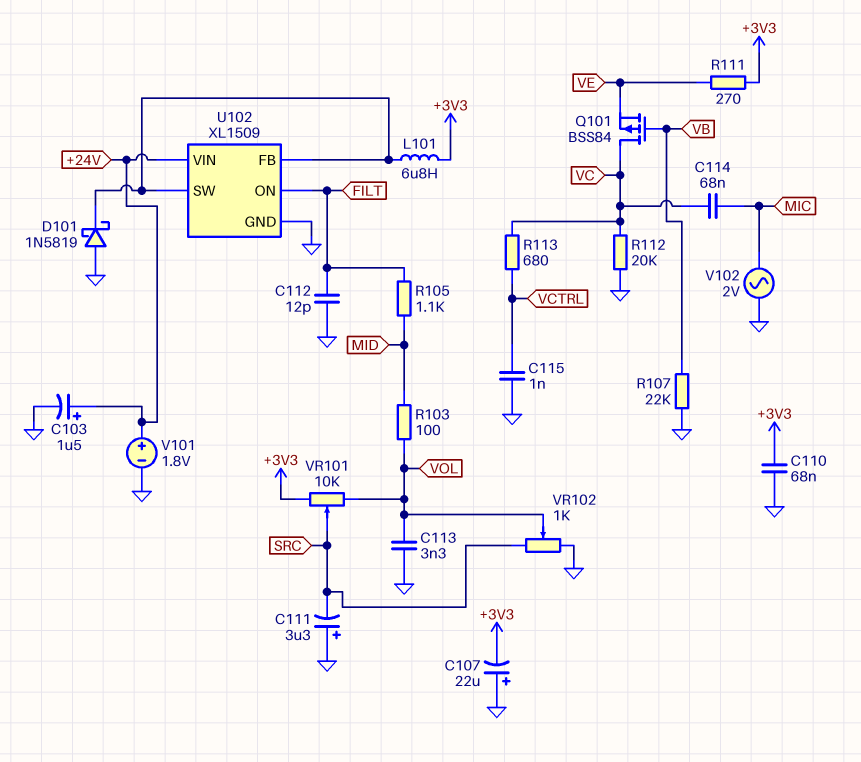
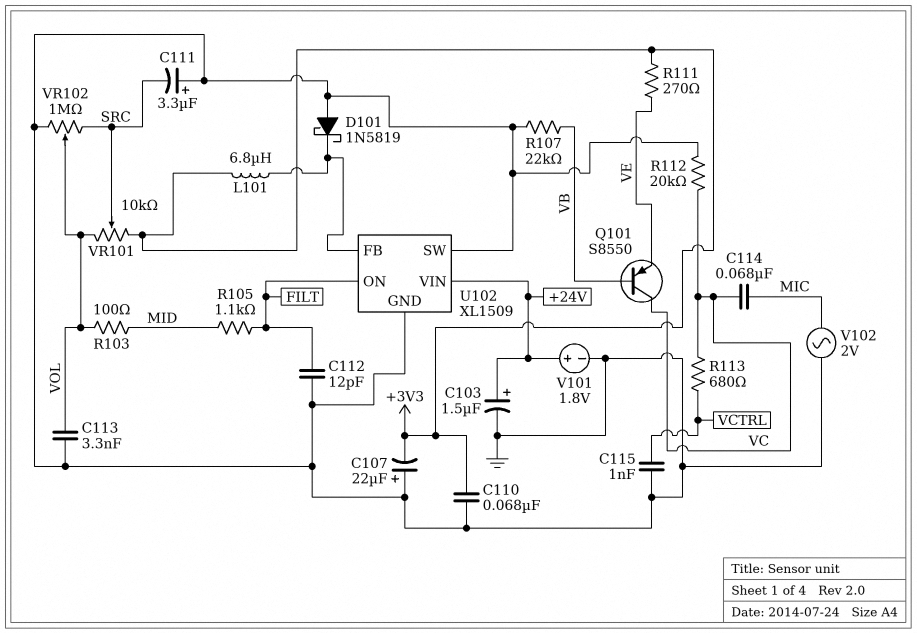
Q101: PMOS BSS84 (G VB, D VC, S VE) -> PNP S8550 (B VB, C VC, E VE)
U102 pin SW: U102/FB -> GND
VR102: 1k (GND, SRC, wiper VOL) -> 1M (GND, SRC, wiper VOL)

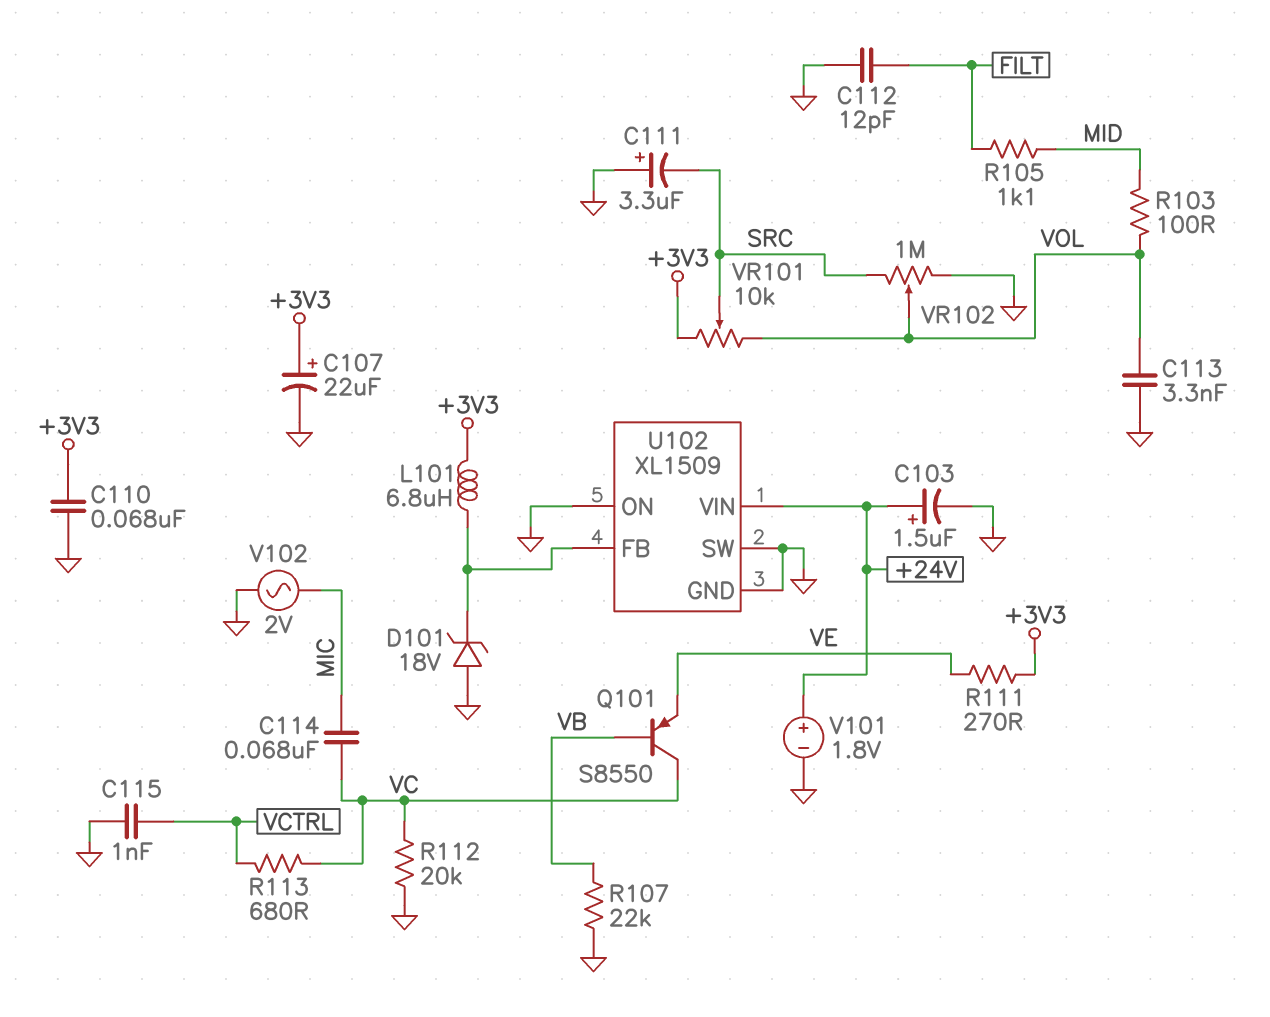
C107: 22uF (plus GND, minus +3V3) -> 22uF (plus +3V3, minus GND)
D101: schottky 1N5819 (A GND, K U102/FB) -> zener 18V (A GND, K U102/FB)
U102 pin ON: FILT -> GND

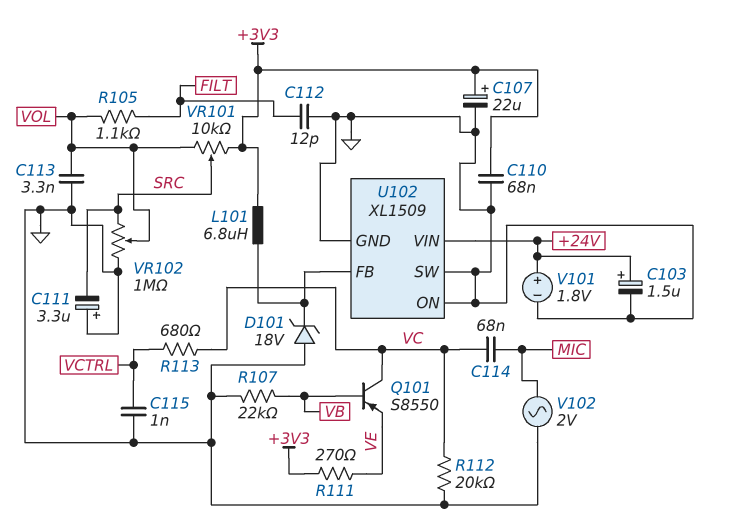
R103: 100 (MID, VOL) -> none
R105: 1.1k (FILT, MID) -> 1.1k (FILT, VOL)

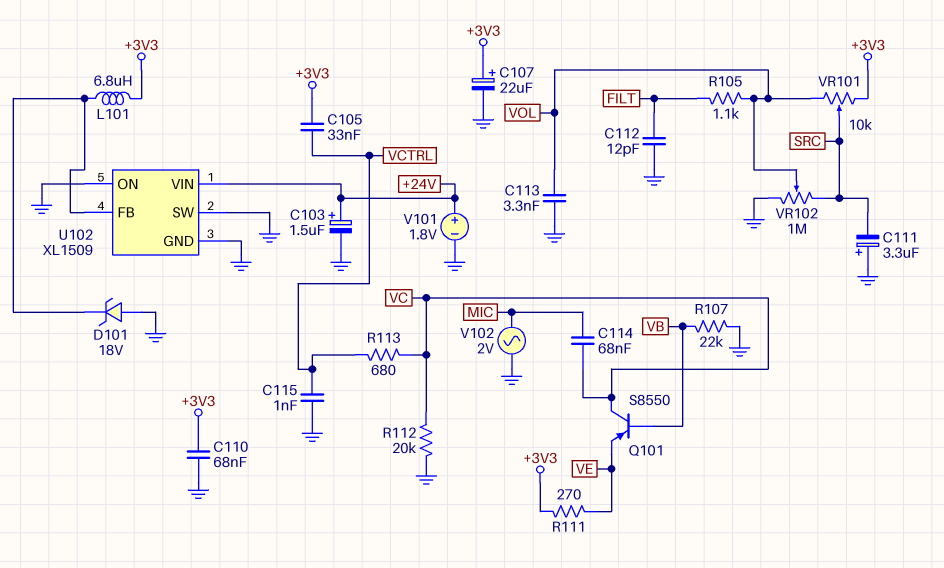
C105: none -> 33nF (+3V3, VCTRL)

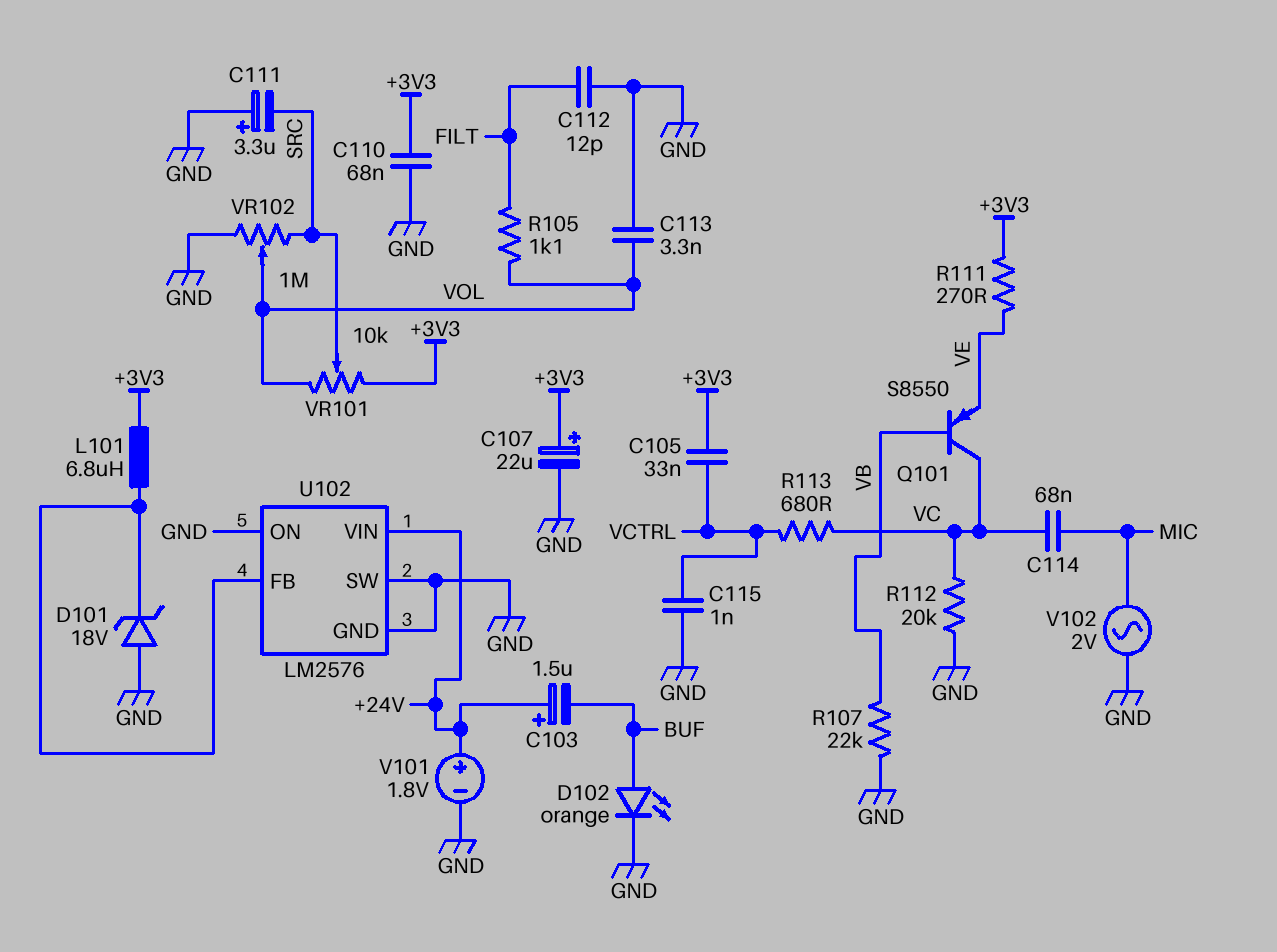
C103: 1.5uF (plus +24V, minus GND) -> 1.5uF (plus +24V, minus BUF)
D102: none -> LED orange (A BUF, K GND)
U102: XL1509 -> LM2576

